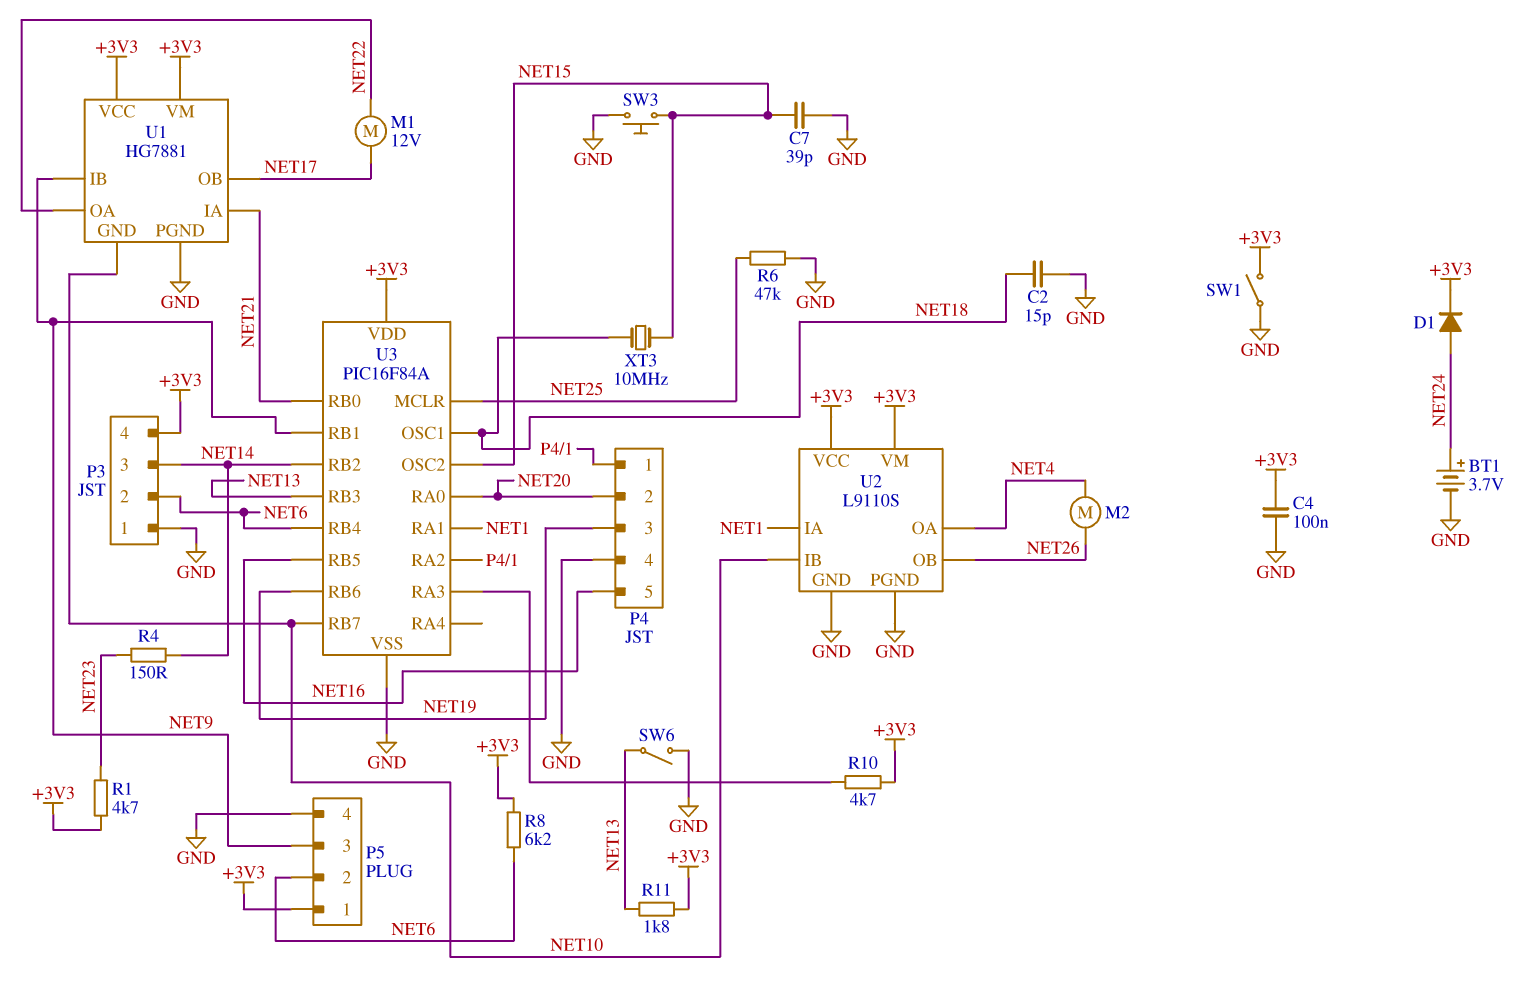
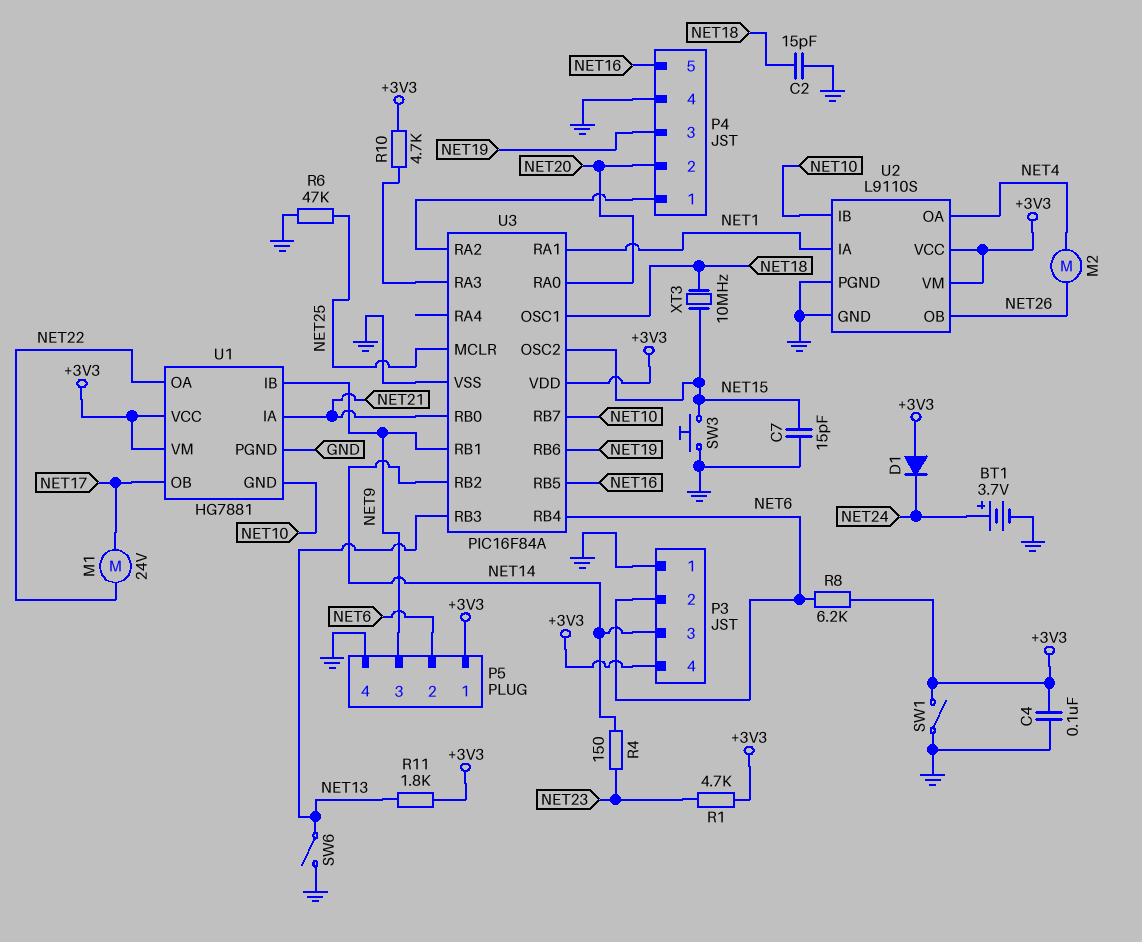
C7: 39pF (GND, NET15) -> 15pF (GND, NET15)
D1: diode (A NET24, K +3V3) -> diode (A +3V3, K NET24)
M1: motor 12V (NET17, NET22) -> motor 24V (NET17, NET22)

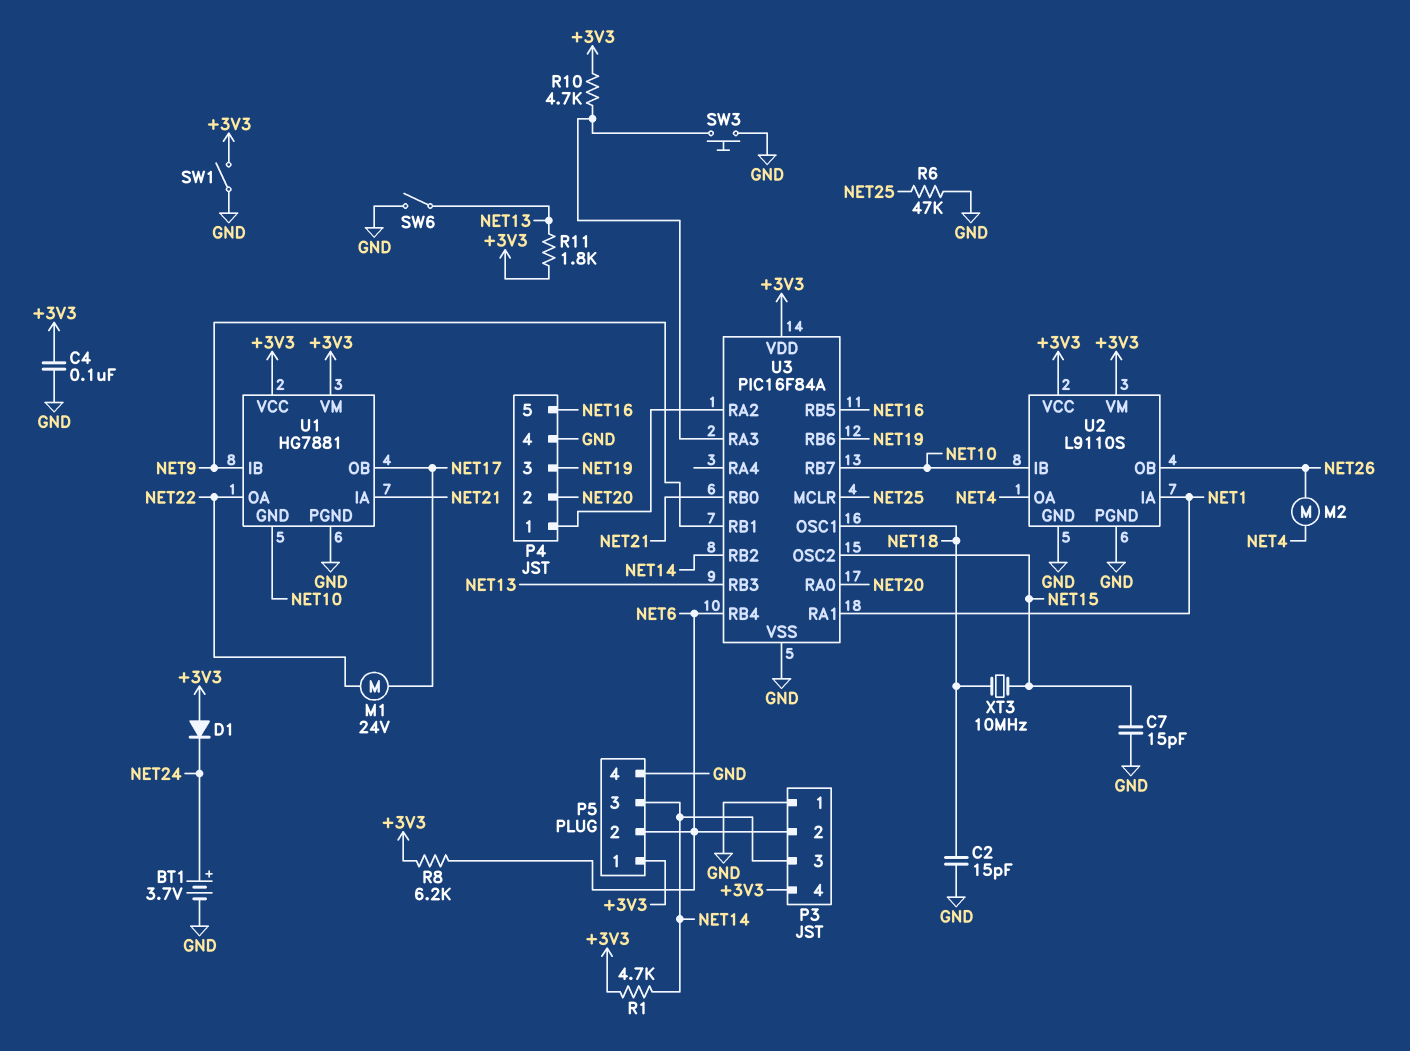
P5 pin 3: NET9 -> NET14
R1: 4.7k (+3V3, NET23) -> 4.7k (+3V3, NET14)
R4: 150 (NET14, NET23) -> none
SW3: button (GND, NET15) -> button (GND, U3/RA3)

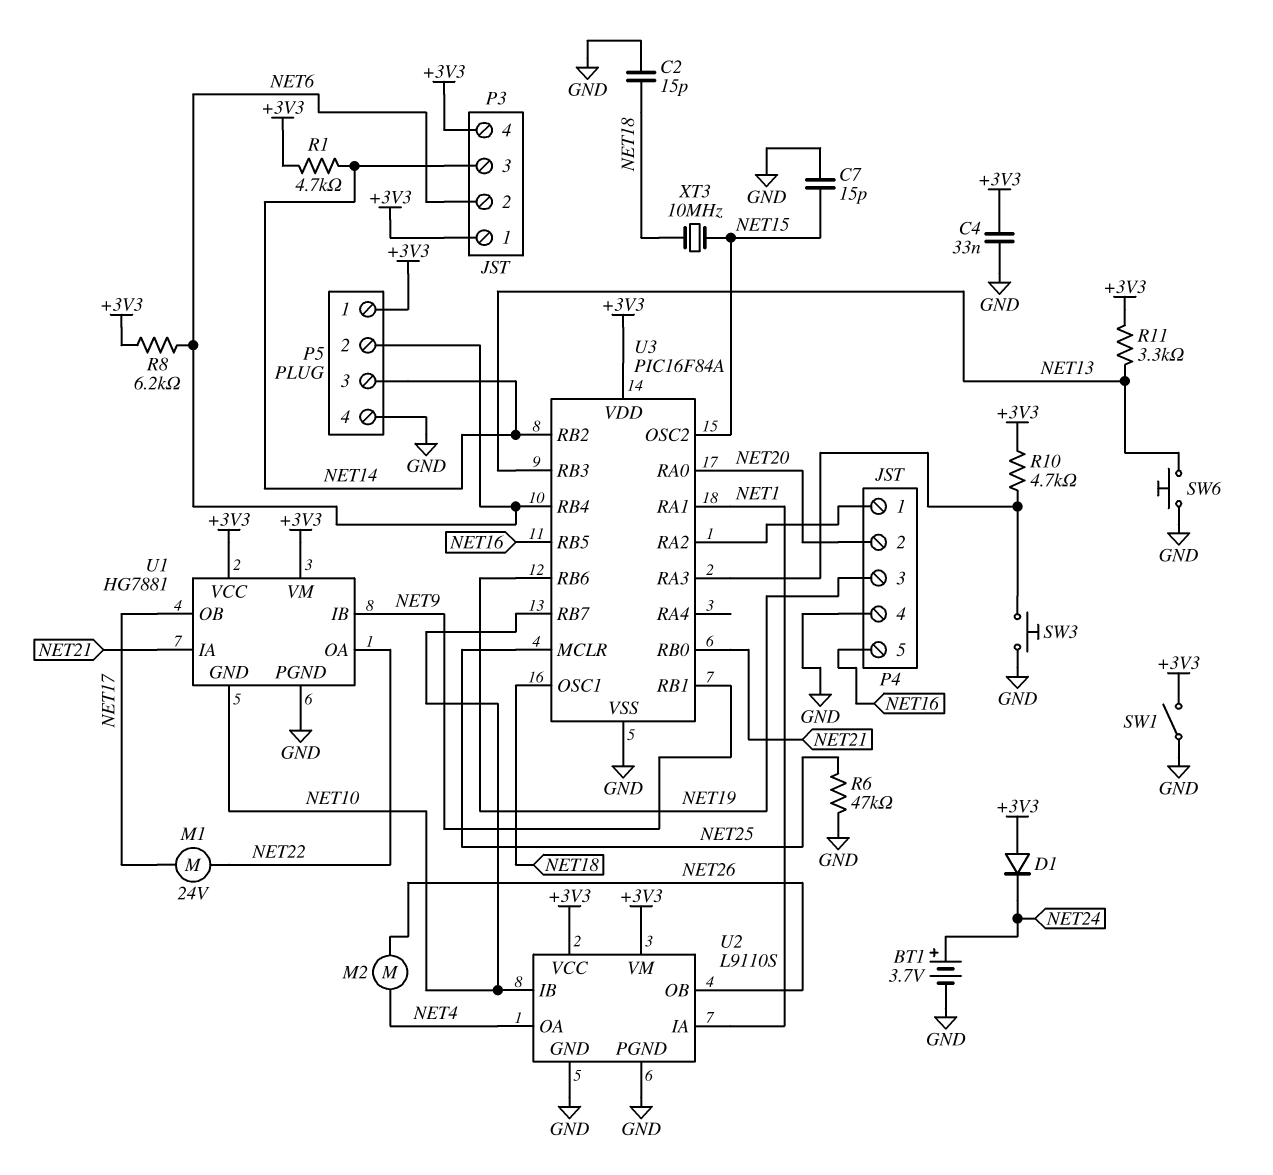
C4: 100nF (+3V3, GND) -> 33nF (+3V3, GND)
P3 pin 1: GND -> +3V3
R11: 1.8k (+3V3, NET13) -> 3.3k (+3V3, NET13)
SW6: switch (GND, NET13) -> button (GND, NET13)

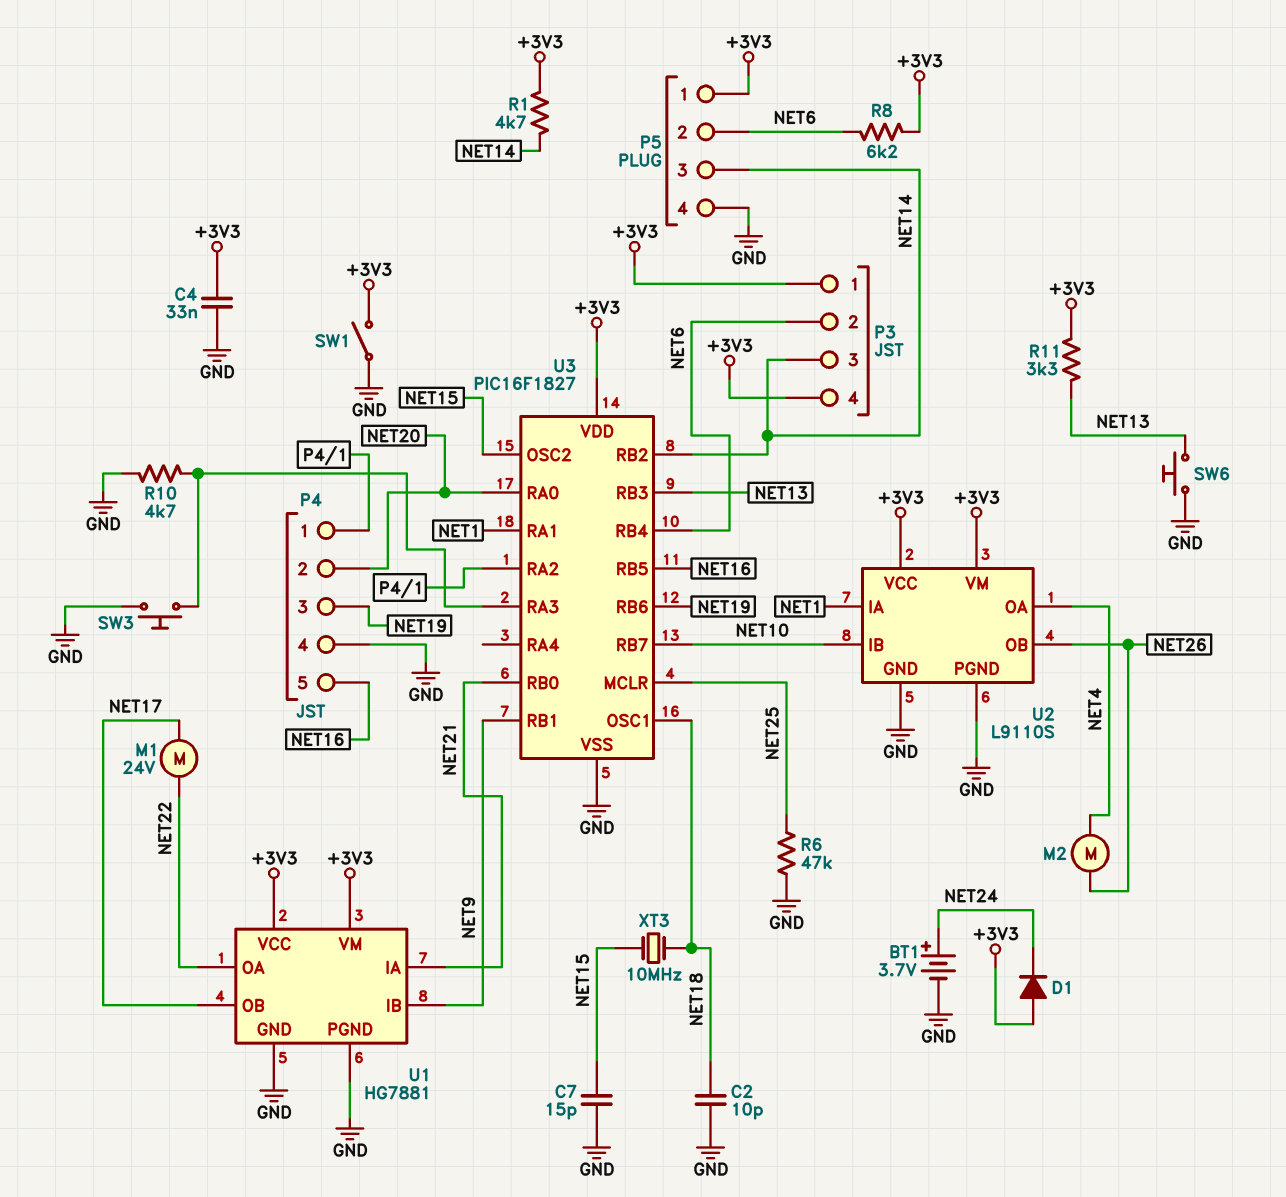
C2: 15pF (GND, NET18) -> 10pF (GND, NET18)
R10: 4.7k (+3V3, U3/RA3) -> 4.7k (GND, U3/RA3)
U1 pin GND: NET10 -> GND
U3: PIC16F84A -> PIC16F1827

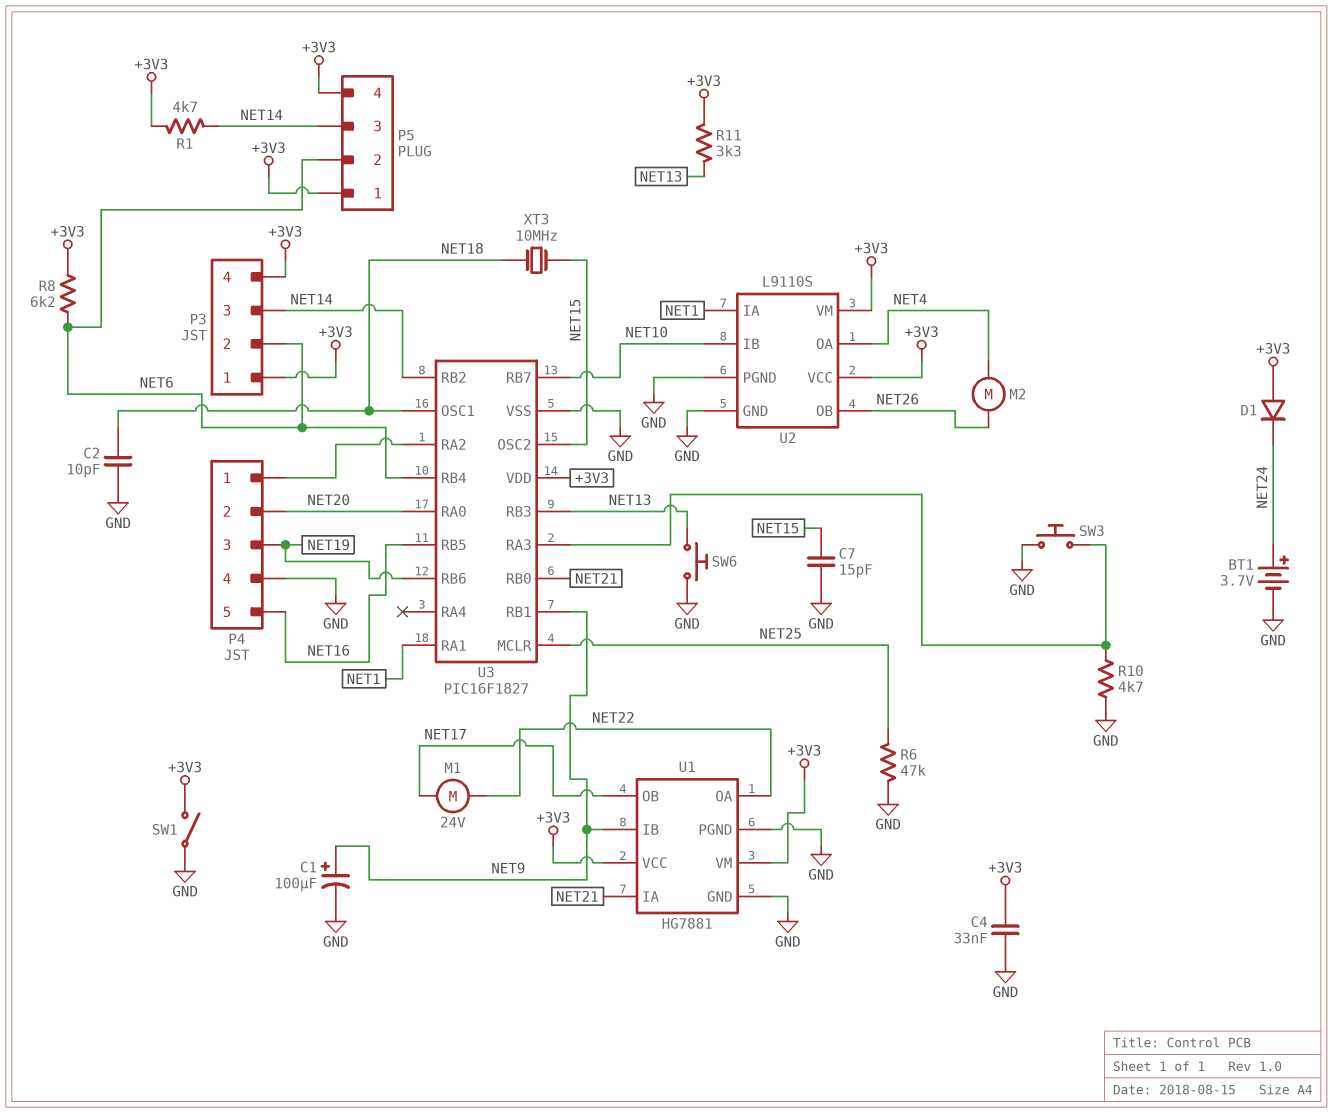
C1: none -> 100uF (plus NET9, minus GND)
P5 pin 4: GND -> +3V3

